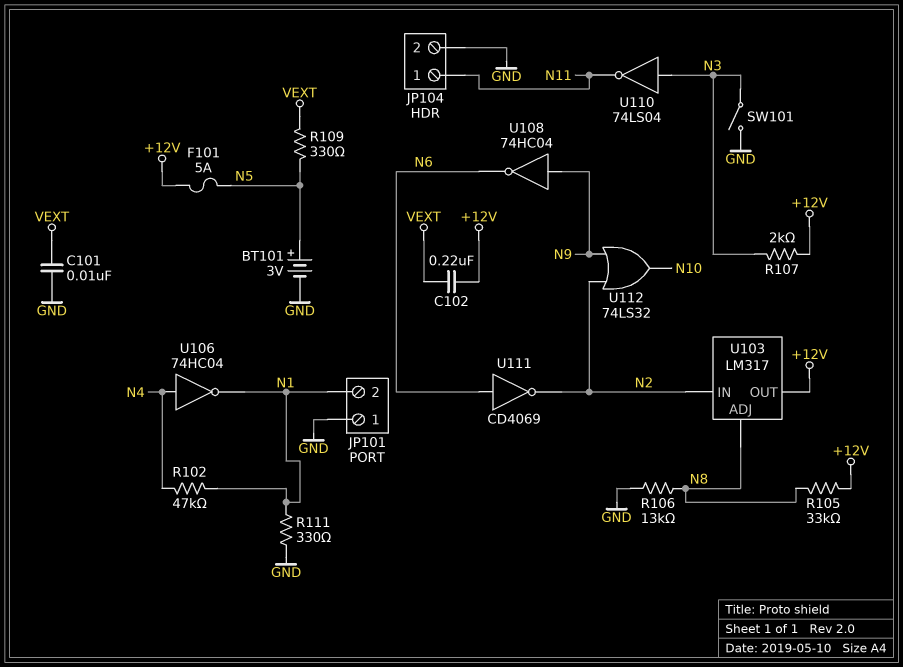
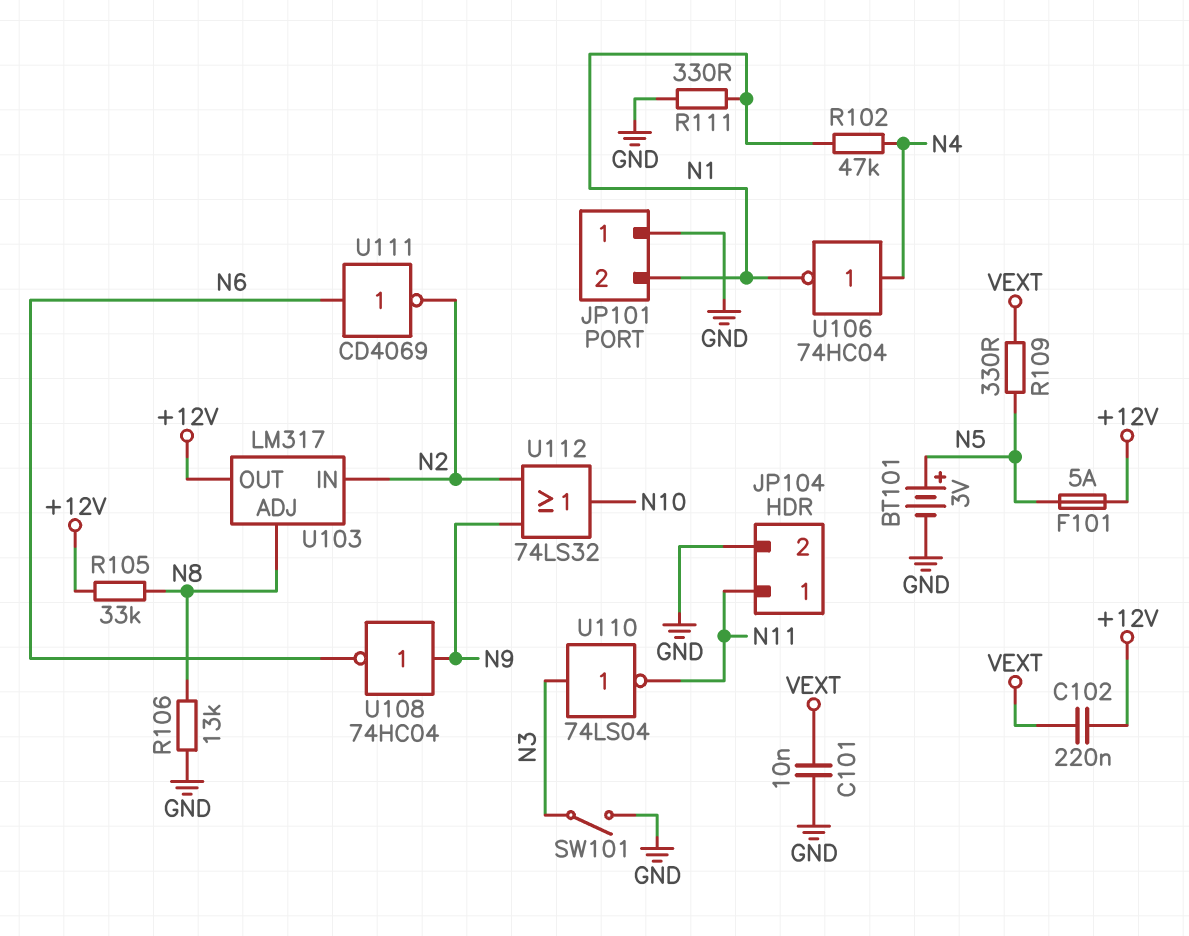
R107: 2k (+12V, N3) -> none

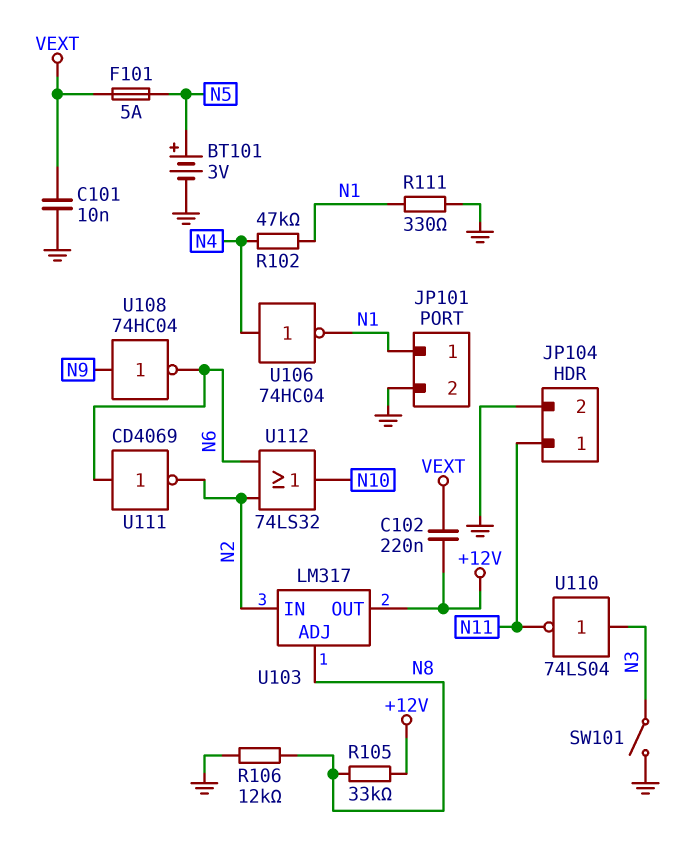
F101: 5A (+12V, N5) -> 5A (N5, VEXT)
JP101 pin 1: GND -> N1
JP101 pin 2: N1 -> GND
R106: 13k (GND, N8) -> 12k (GND, N8)
R109: 330 (N5, VEXT) -> none
U112: OR 74LS32 (in N2, in N9, out N10) -> OR 74LS32 (in N2, in N6, out N10)

